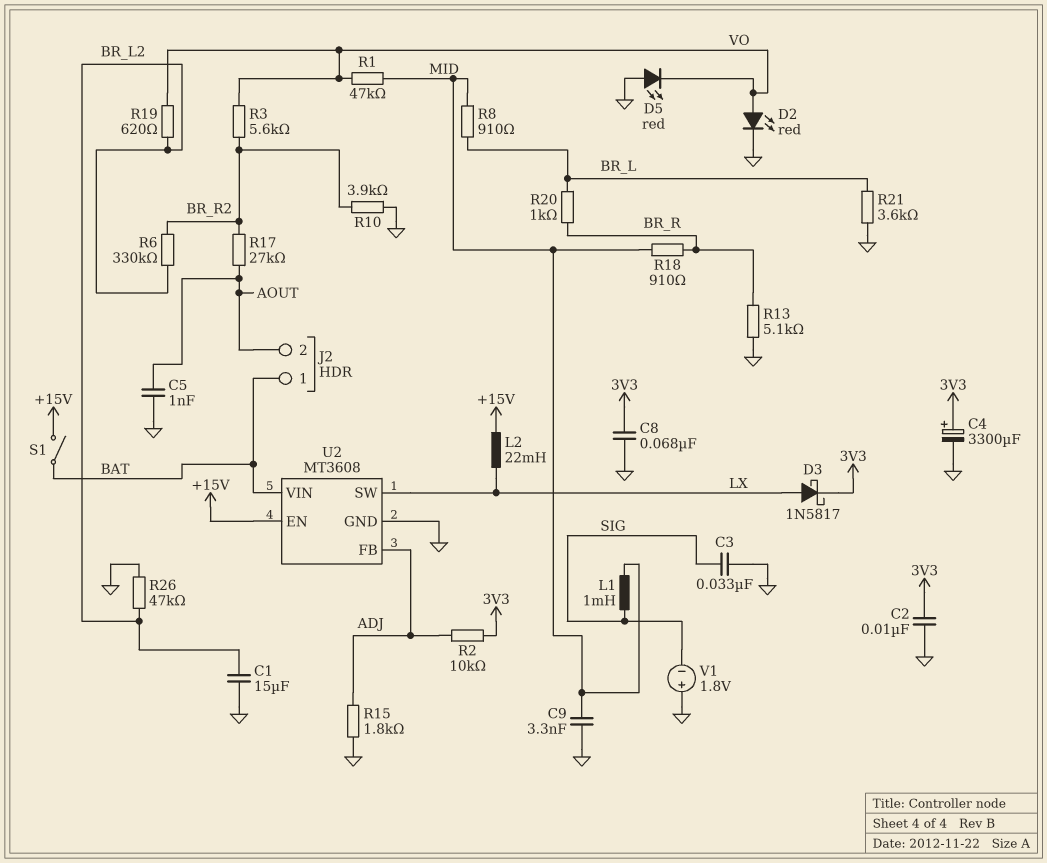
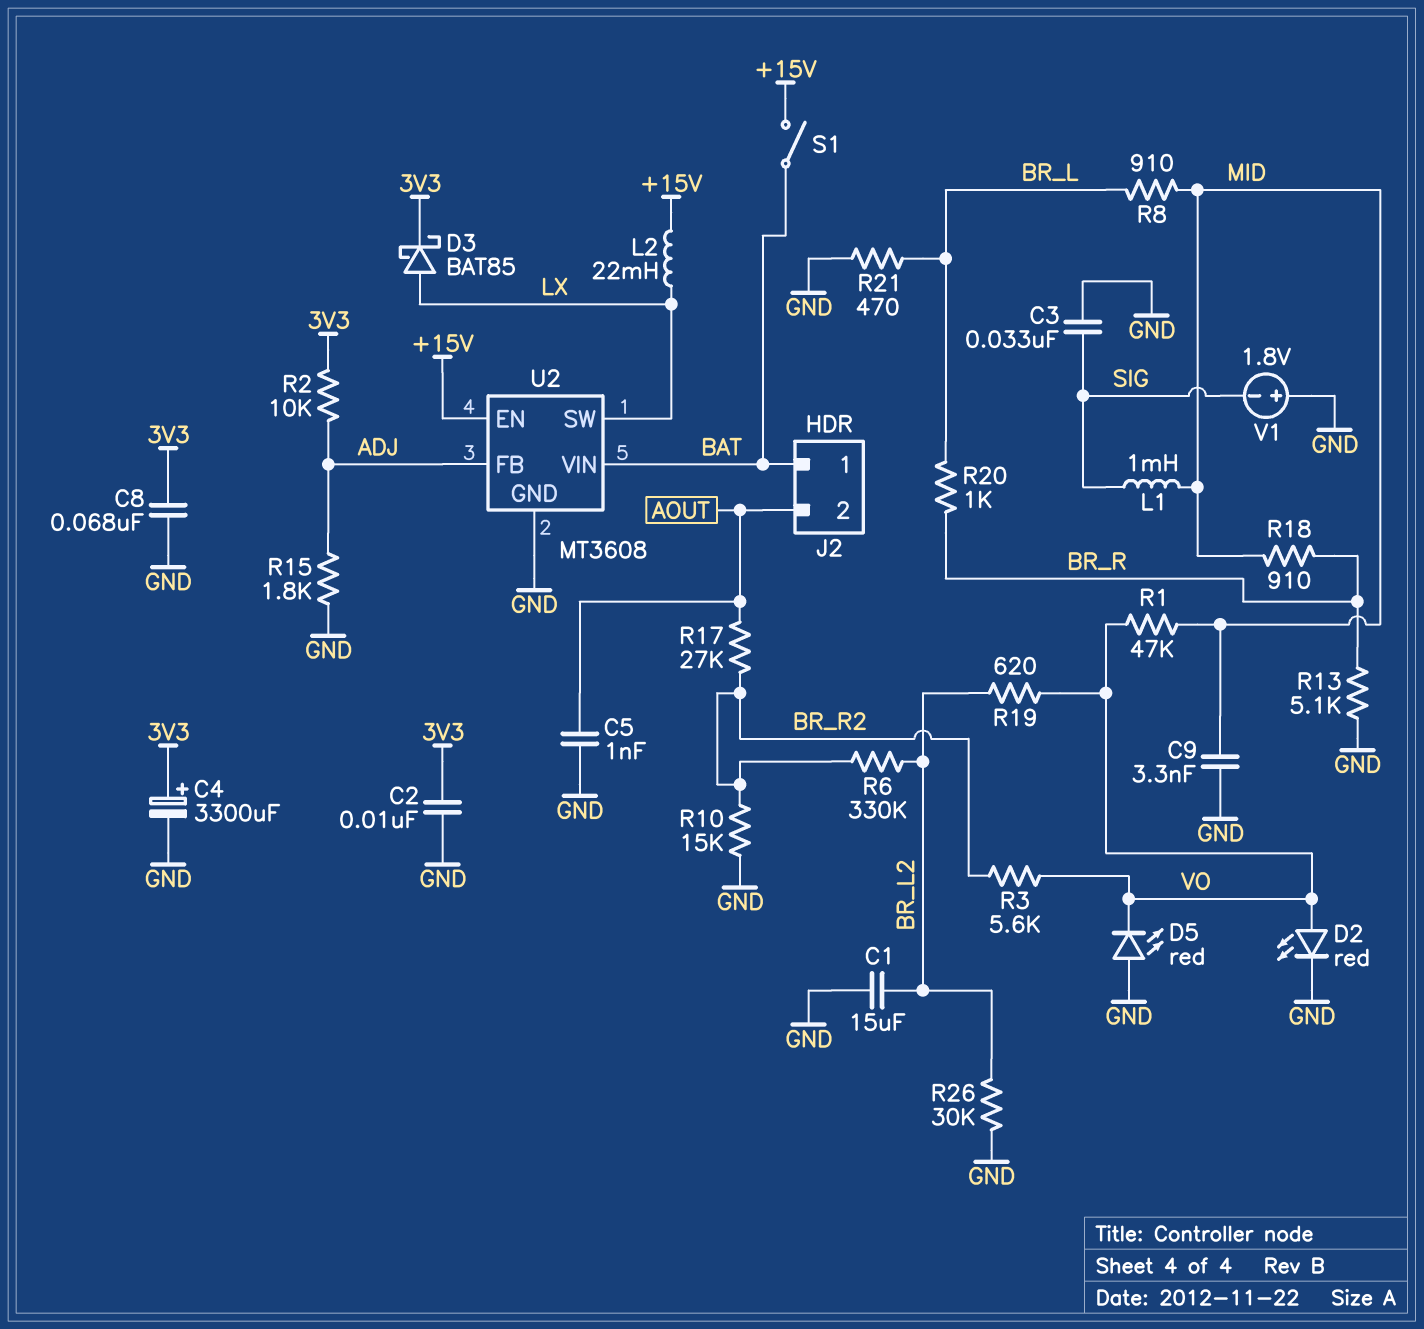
D3: schottky 1N5817 (A LX, K 3V3) -> schottky BAT85 (A LX, K 3V3)
R10: 3.9k (BR_R2, GND) -> 15k (BR_R2, GND)
R21: 3.6k (BR_L, GND) -> 470 (BR_L, GND)
R26: 47k (BR_L2, GND) -> 30k (BR_L2, GND)

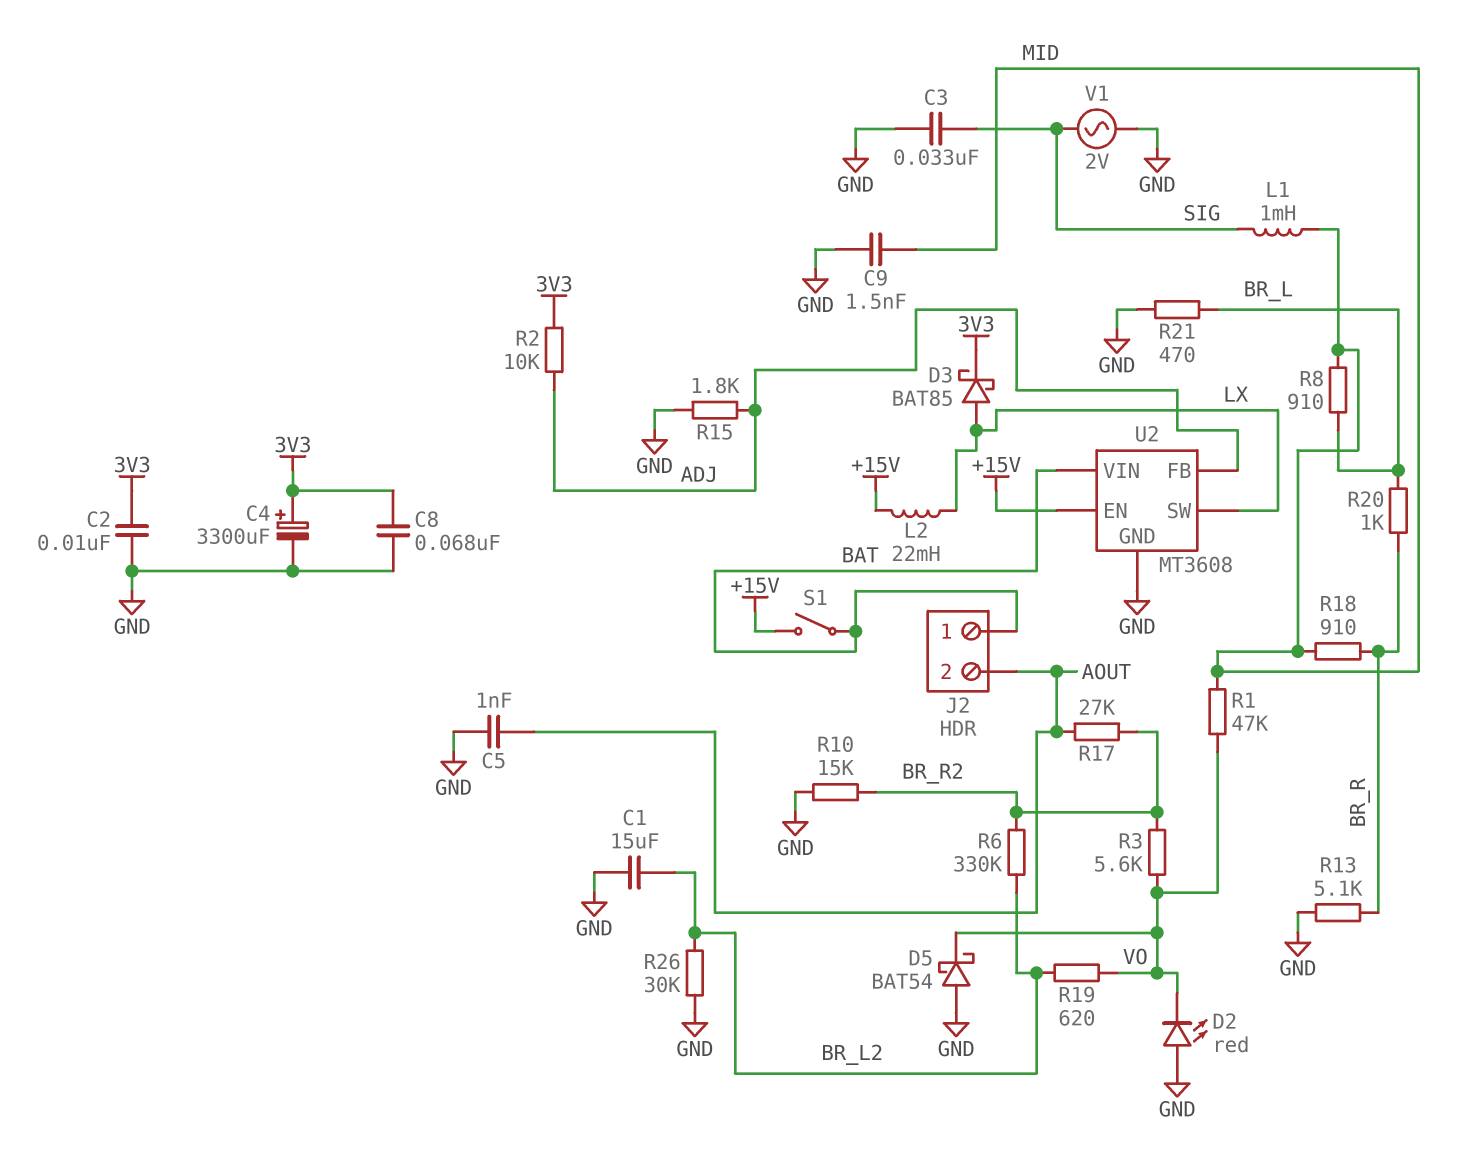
C9: 3.3nF (GND, MID) -> 1.5nF (GND, MID)
D2: LED red (A VO, K GND) -> LED red (A GND, K VO)
D5: LED red (A GND, K VO) -> schottky BAT54 (A GND, K VO)
V1: 1.8V (plus GND, minus SIG) -> AC 2V (GND, SIG)

